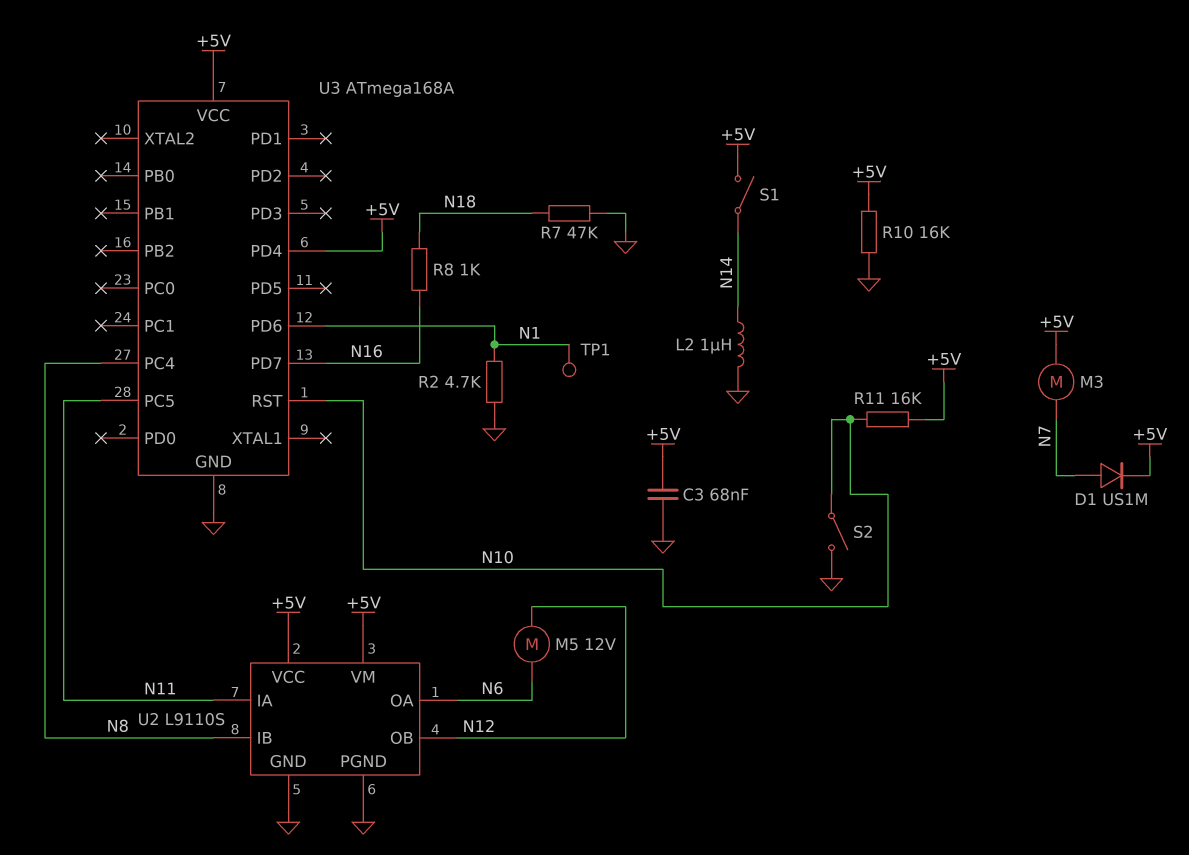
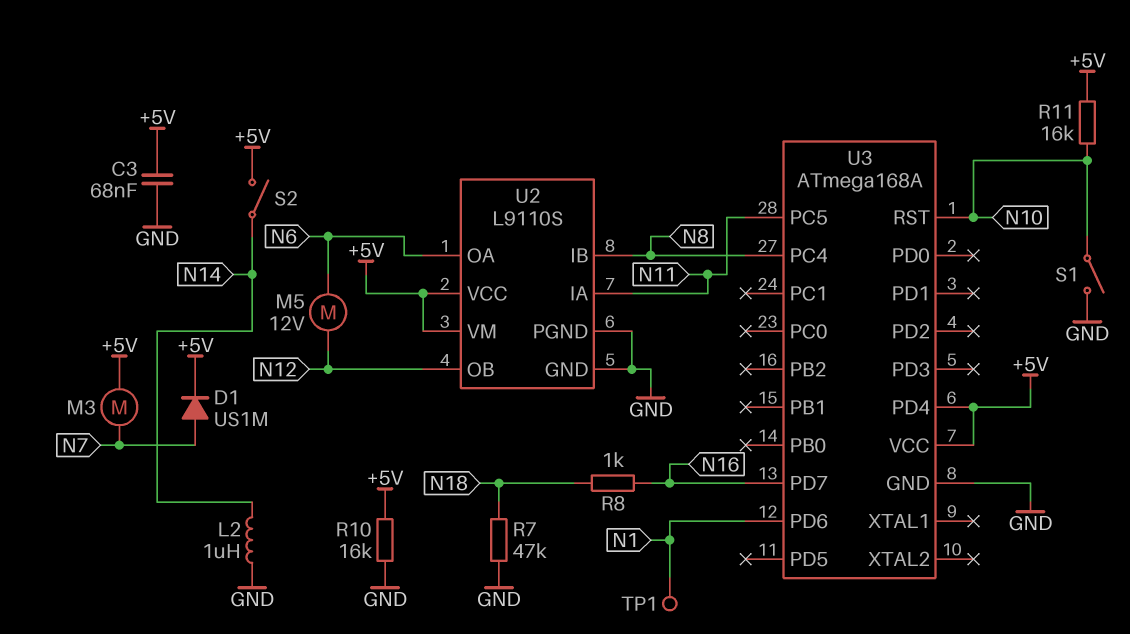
R2: 4.7k (GND, N1) -> none
S1: switch (+5V, N14) -> switch (GND, N10)
S2: switch (GND, N10) -> switch (+5V, N14)

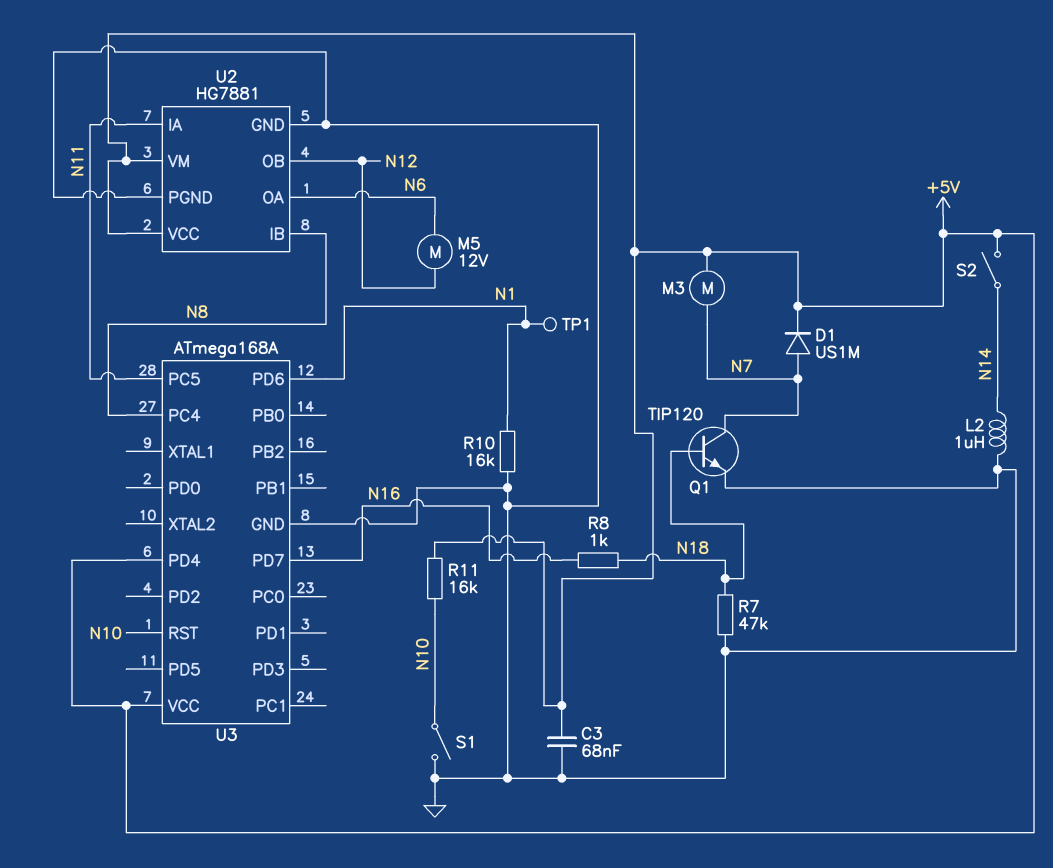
Q1: none -> NPN TIP120 (B N18, C N7, E GND)
R10: 16k (+5V, GND) -> 16k (GND, N1)
U2: L9110S -> HG7881

